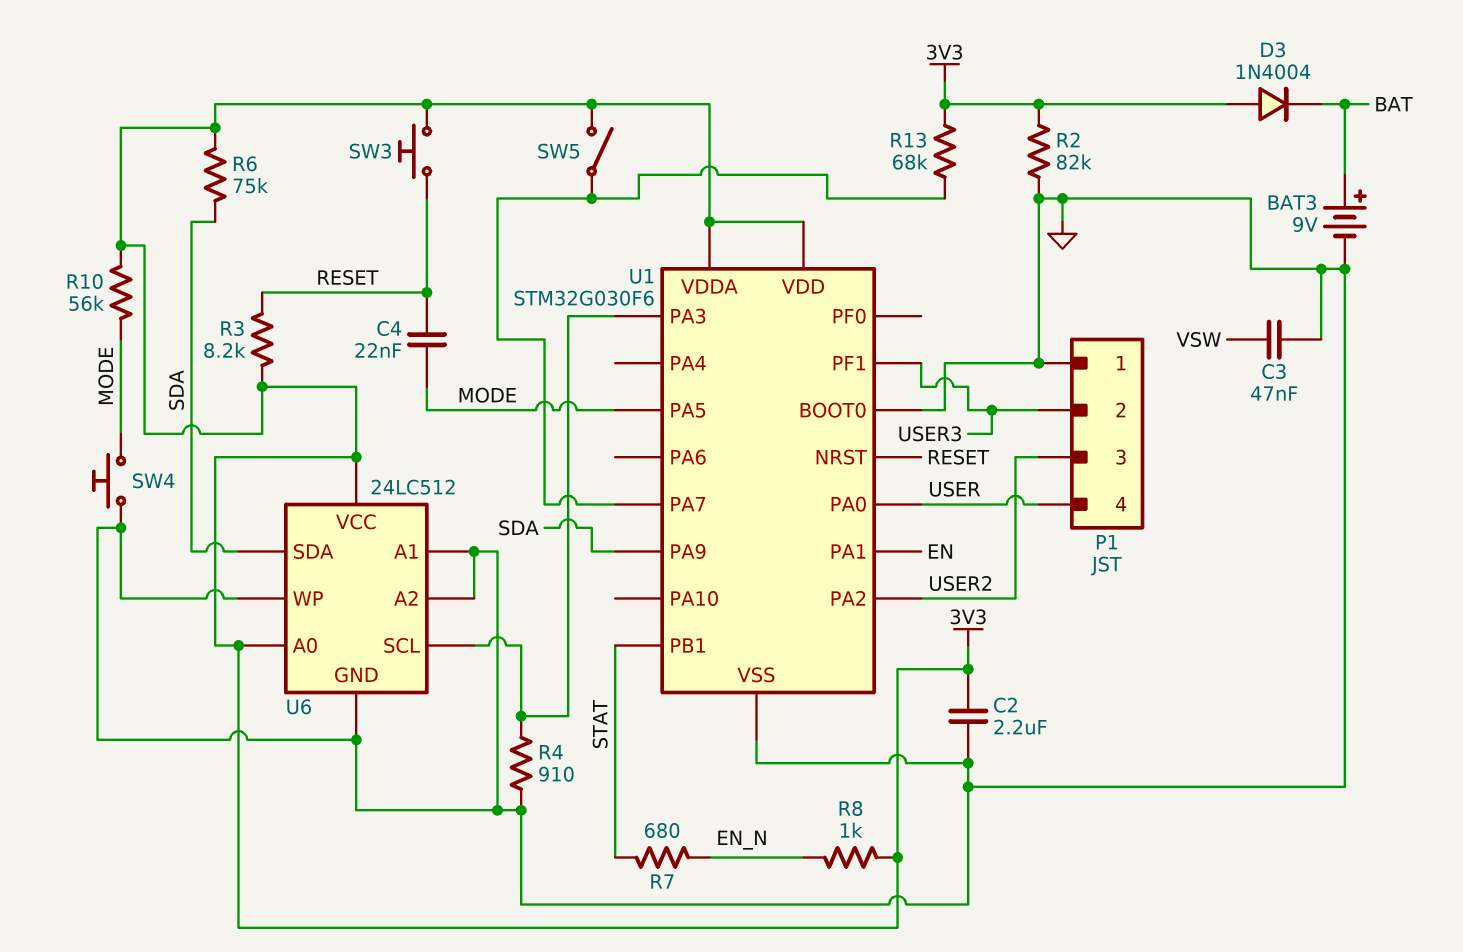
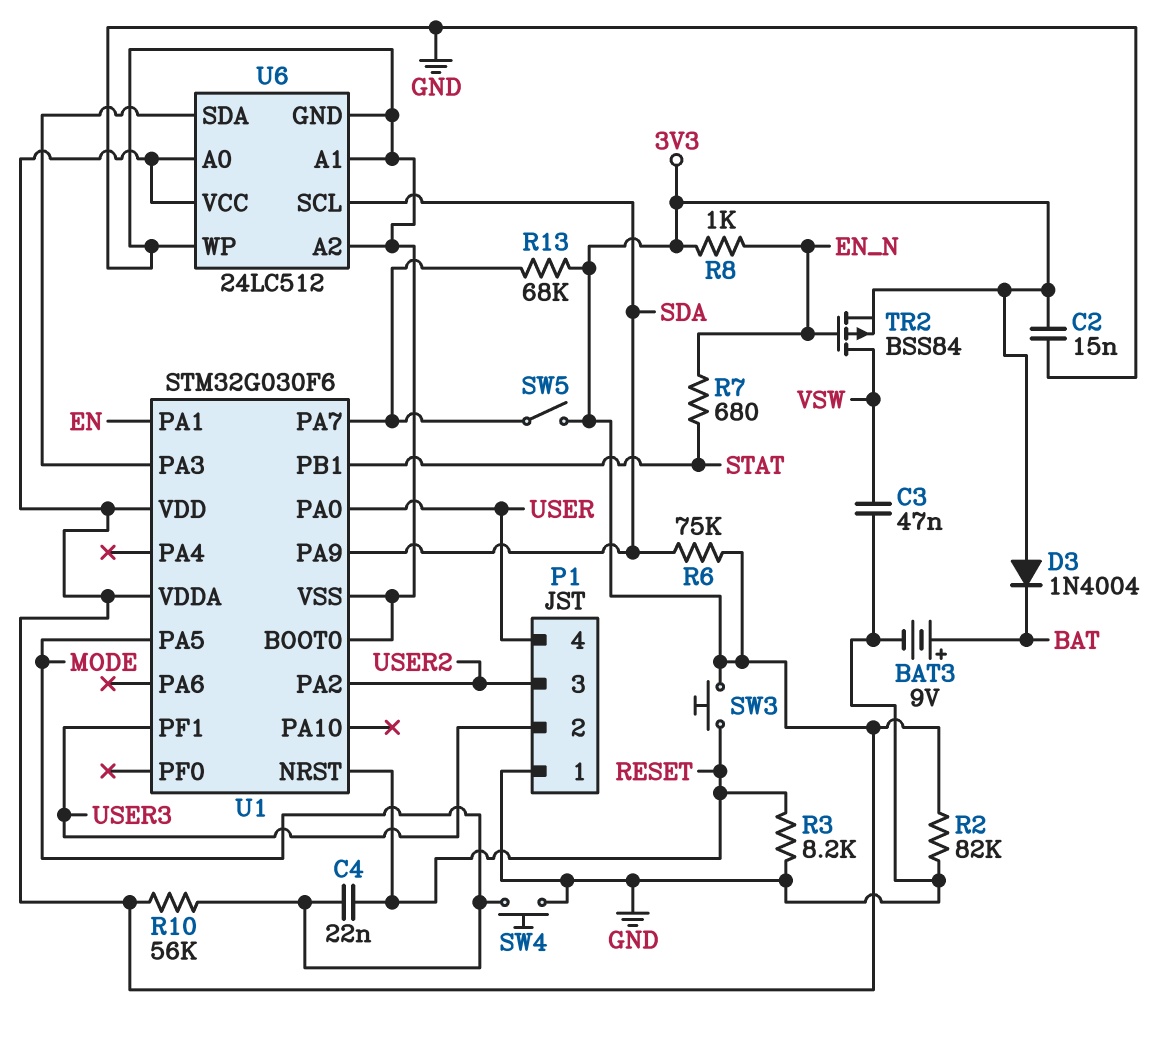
C2: 2.2uF (3V3, GND) -> 15nF (3V3, GND)
R3: 8.2k (3V3, RESET) -> 8.2k (GND, RESET)
R4: 910 (GND, U1/PA3) -> none
TR2: none -> PMOS BSS84 (G EN_N, D VSW, S 3V3)
U6 pin SCL: U1/PA3 -> SDA
U6 pin SDA: SDA -> U1/PA3

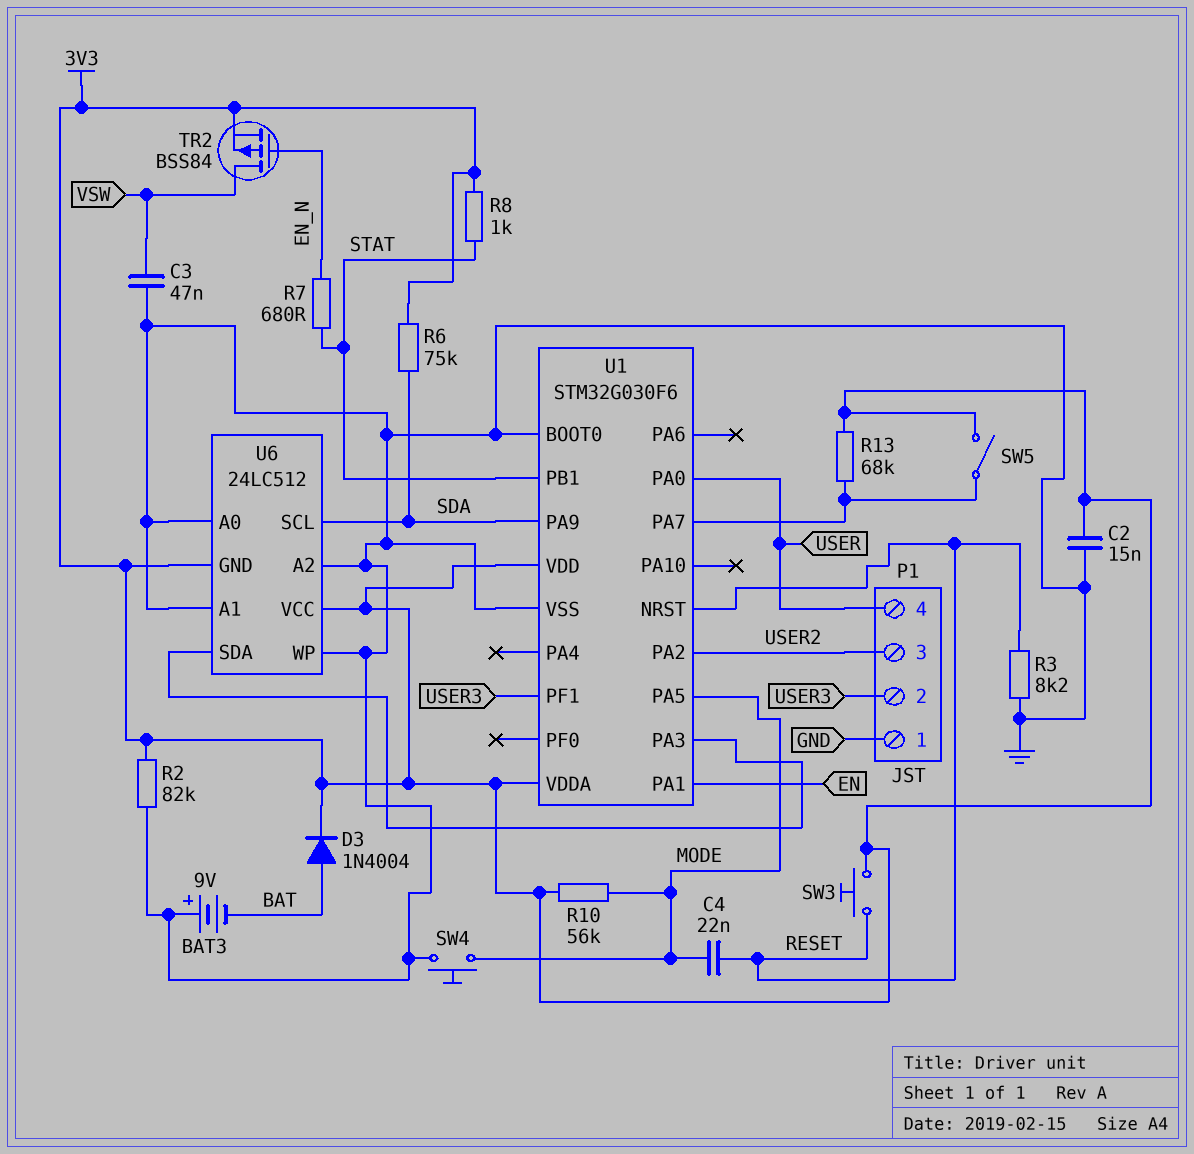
BAT3: 9V (plus BAT, minus GND) -> 9V (plus GND, minus BAT)
D3: diode 1N4004 (A 3V3, K BAT) -> diode 1N4004 (A BAT, K 3V3)
R8: 1k (3V3, EN_N) -> 1k (3V3, STAT)
U6 pin A0: 3V3 -> GND
U6 pin GND: GND -> 3V3

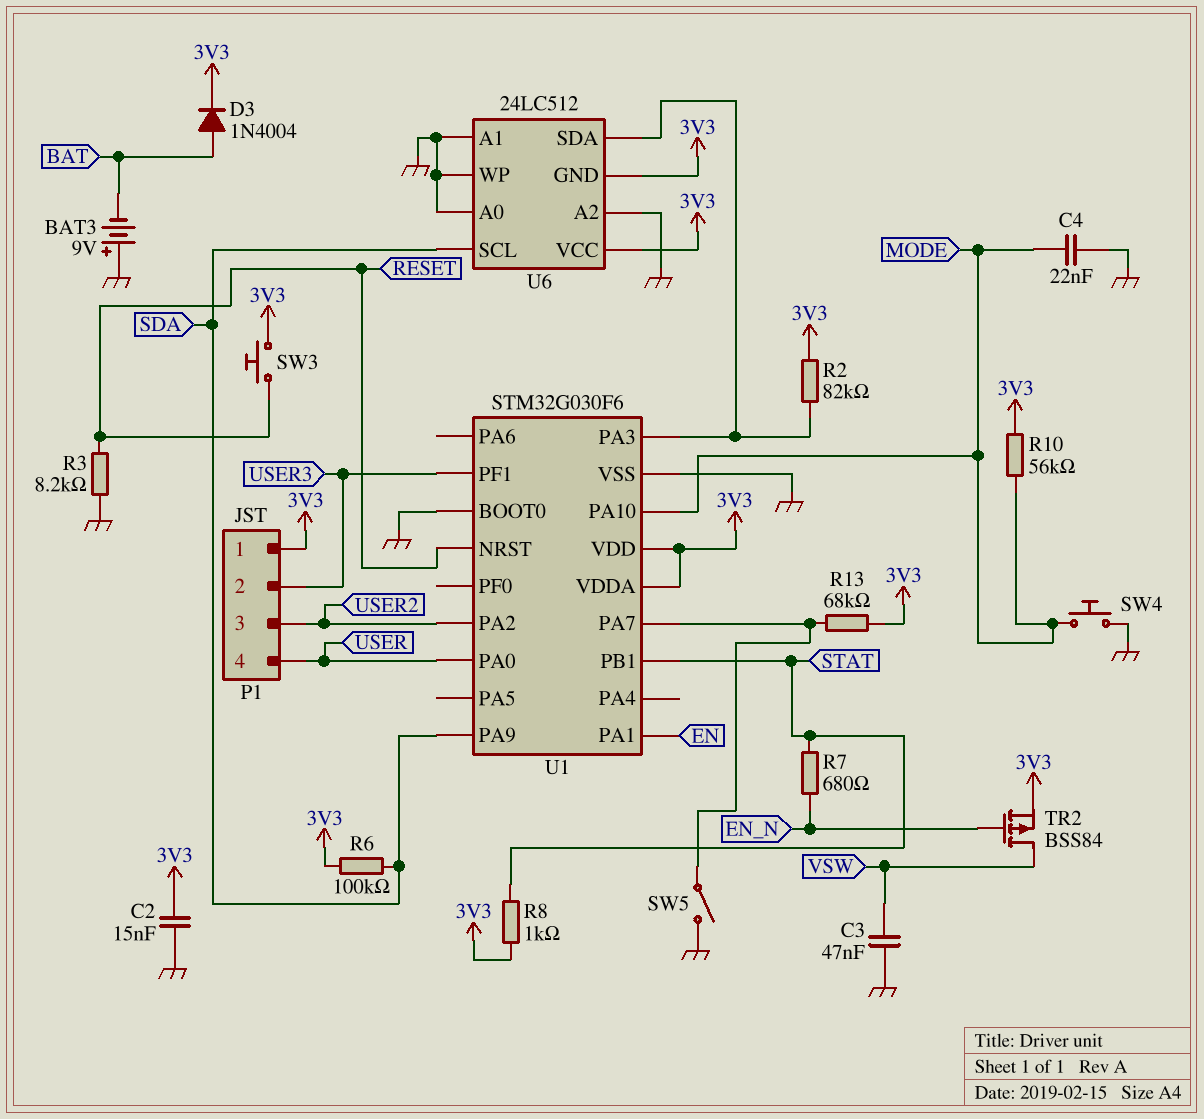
C4: 22nF (MODE, RESET) -> 22nF (GND, MODE)
P1 pin 1: GND -> 3V3
R2: 82k (3V3, GND) -> 82k (3V3, U1/PA3)
R6: 75k (3V3, SDA) -> 100k (3V3, SDA)
SW5: switch (3V3, U1/PA7) -> switch (GND, U1/PA7)
U1 pin PA5: MODE -> none
U1 pin PA10: none -> MODE

